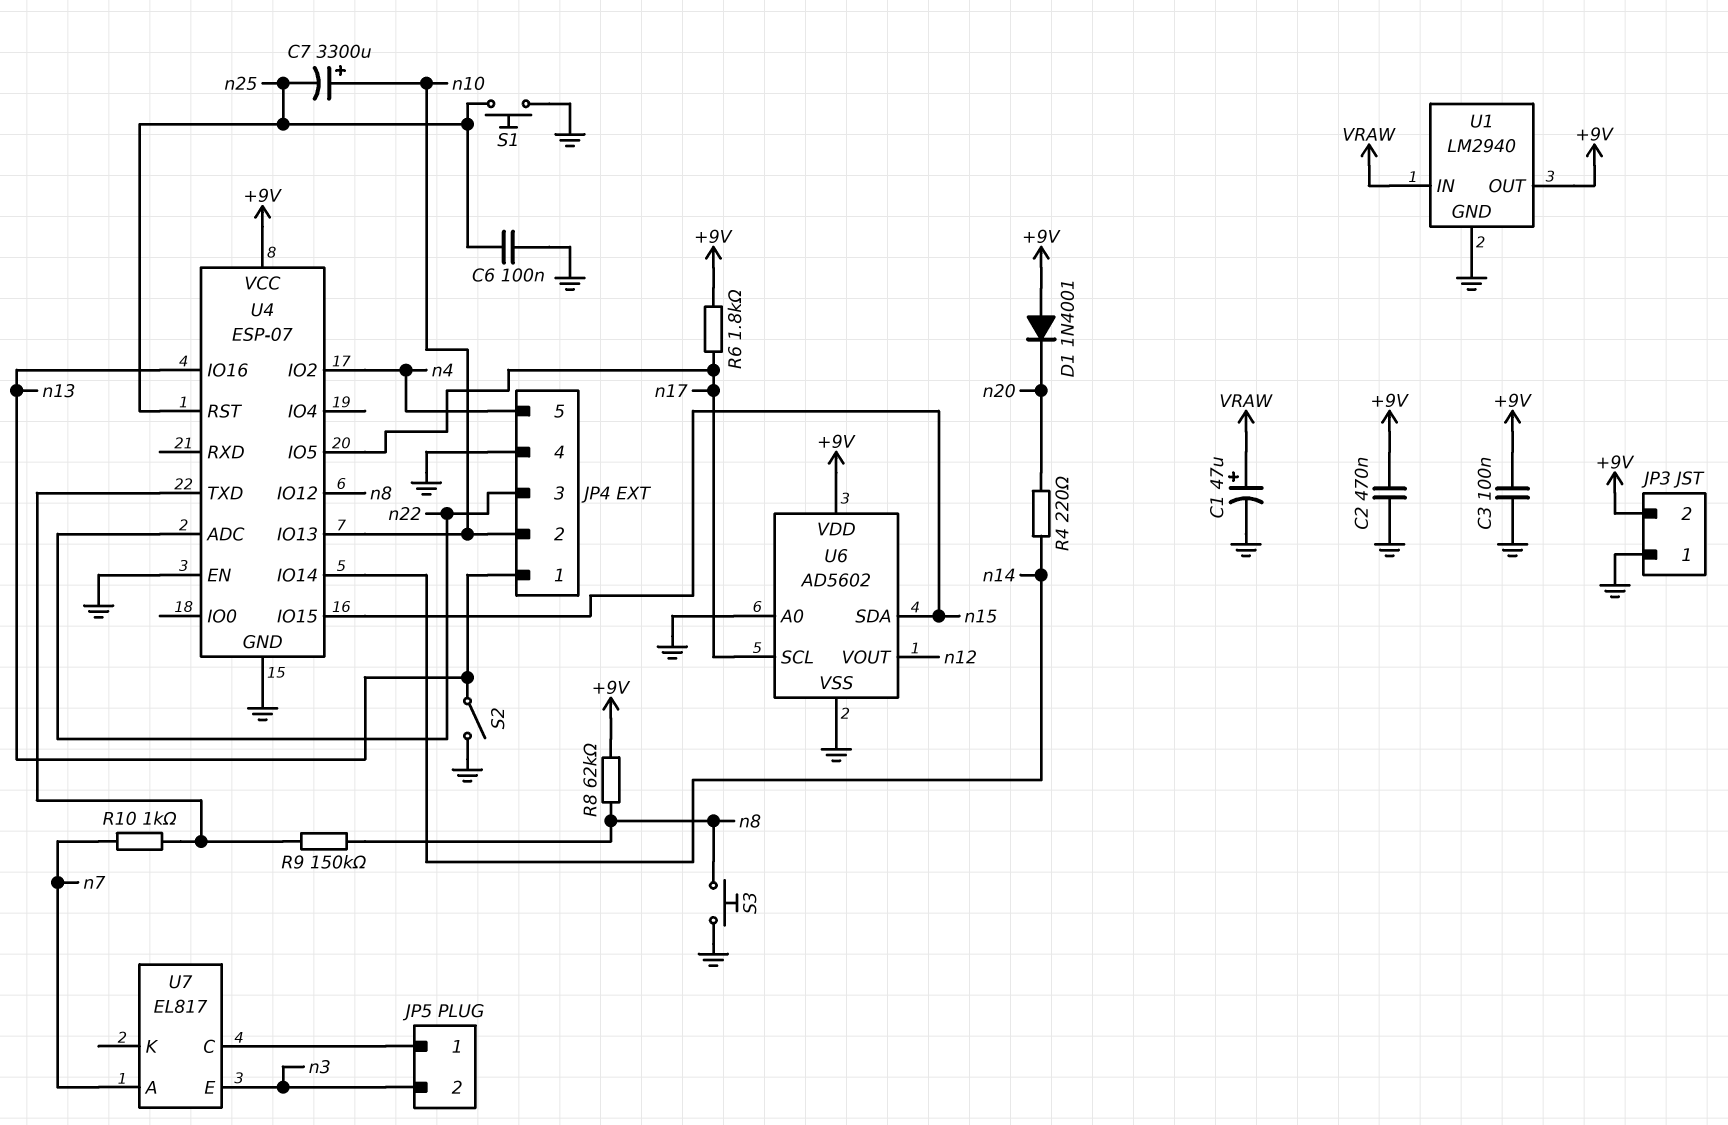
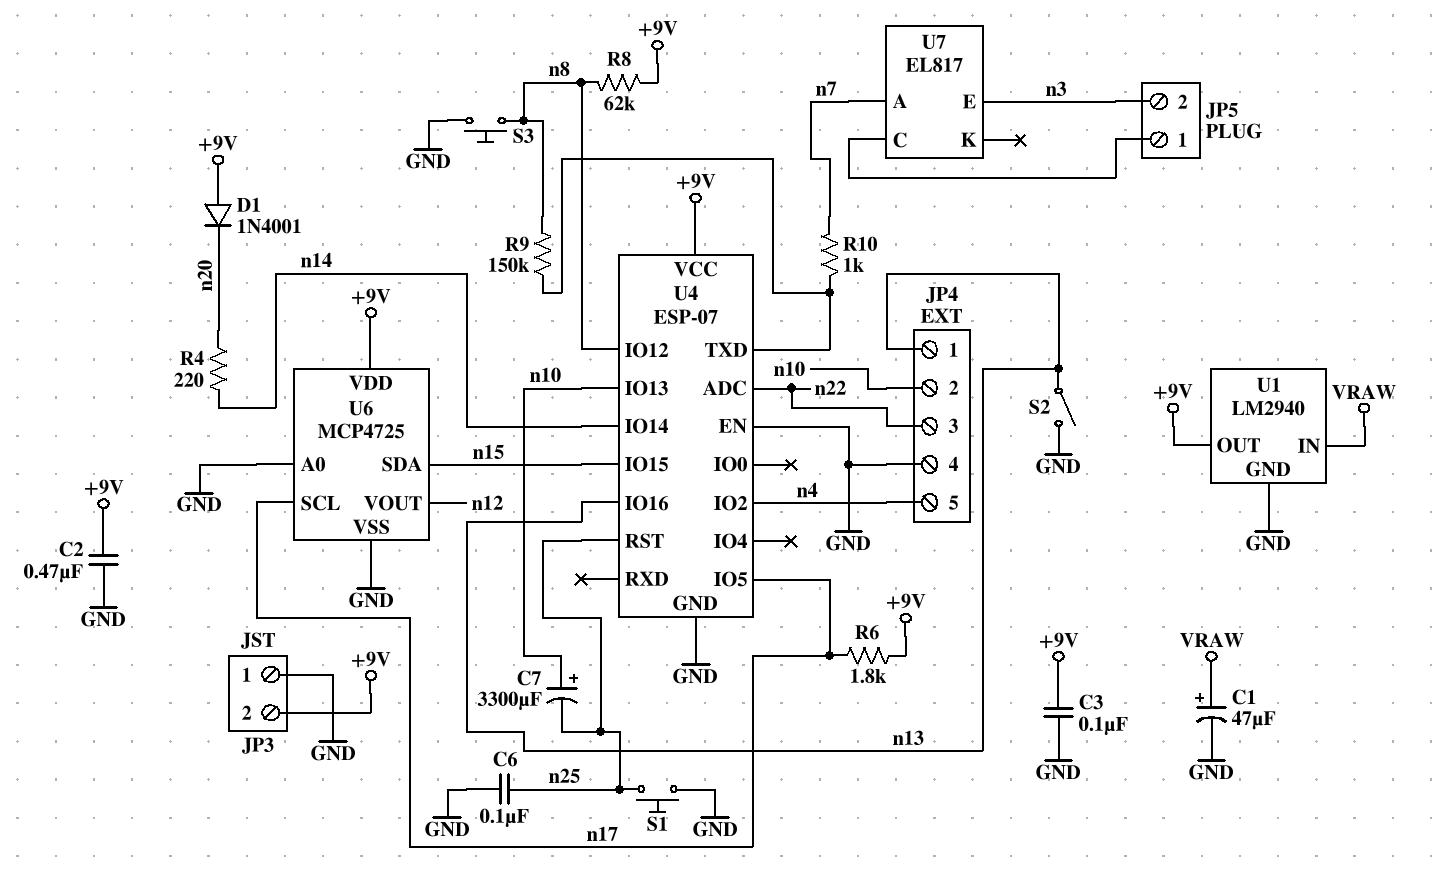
U6: AD5602 -> MCP4725

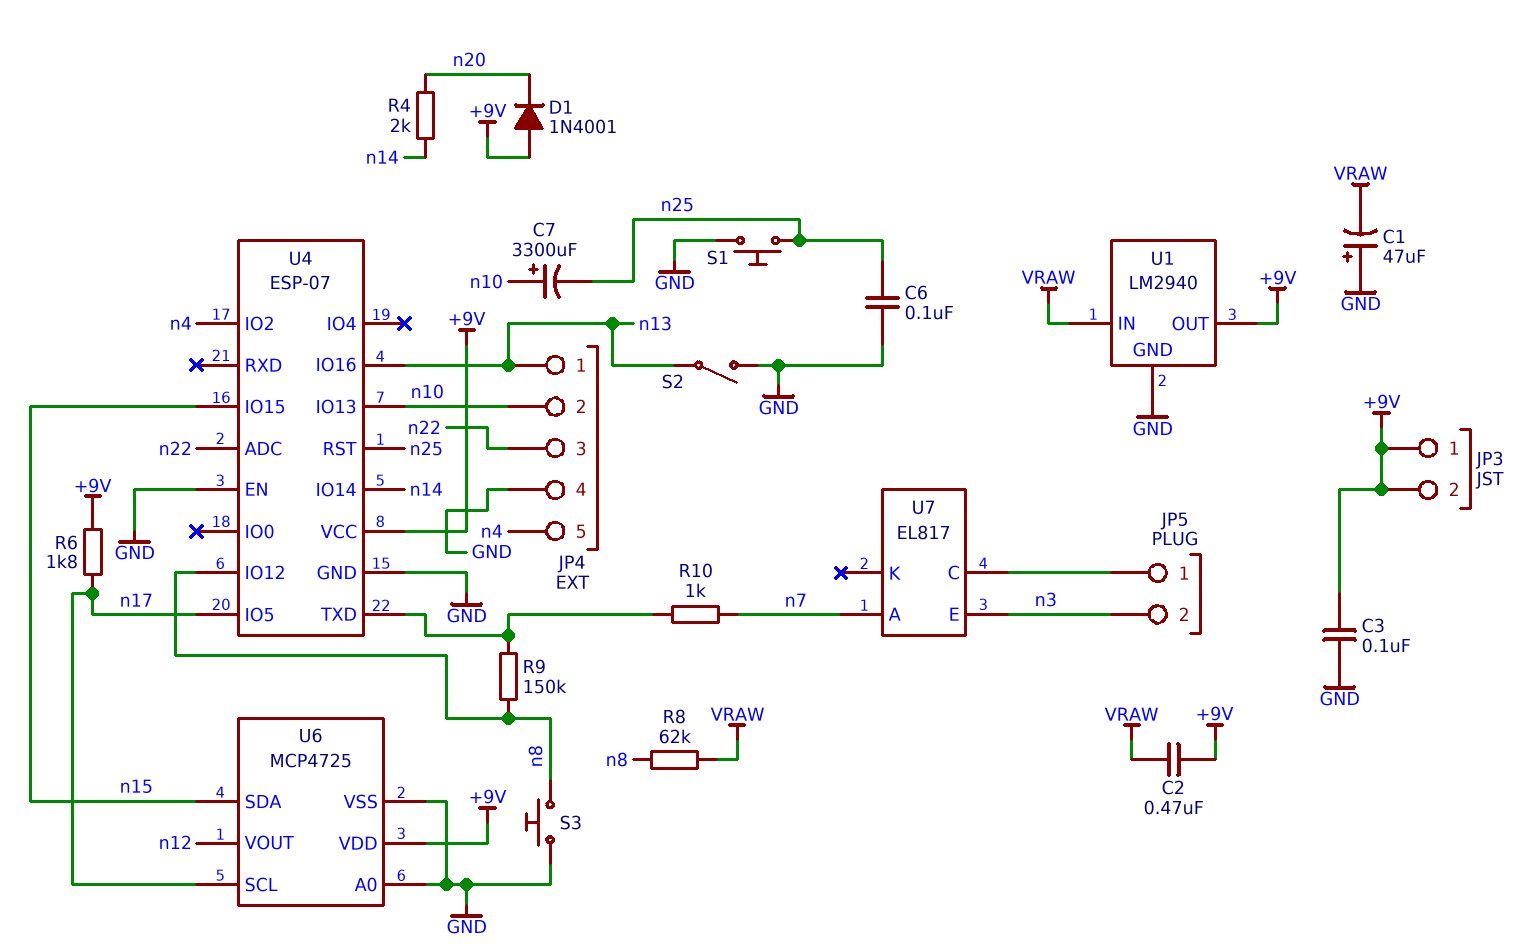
C1: 47uF (plus VRAW, minus GND) -> 47uF (plus GND, minus VRAW)
C2: 470nF (+9V, GND) -> 470nF (+9V, VRAW)
JP3 pin 1: GND -> +9V
R4: 220 (n14, n20) -> 2k (n14, n20)
R8: 62k (+9V, n8) -> 62k (VRAW, n8)

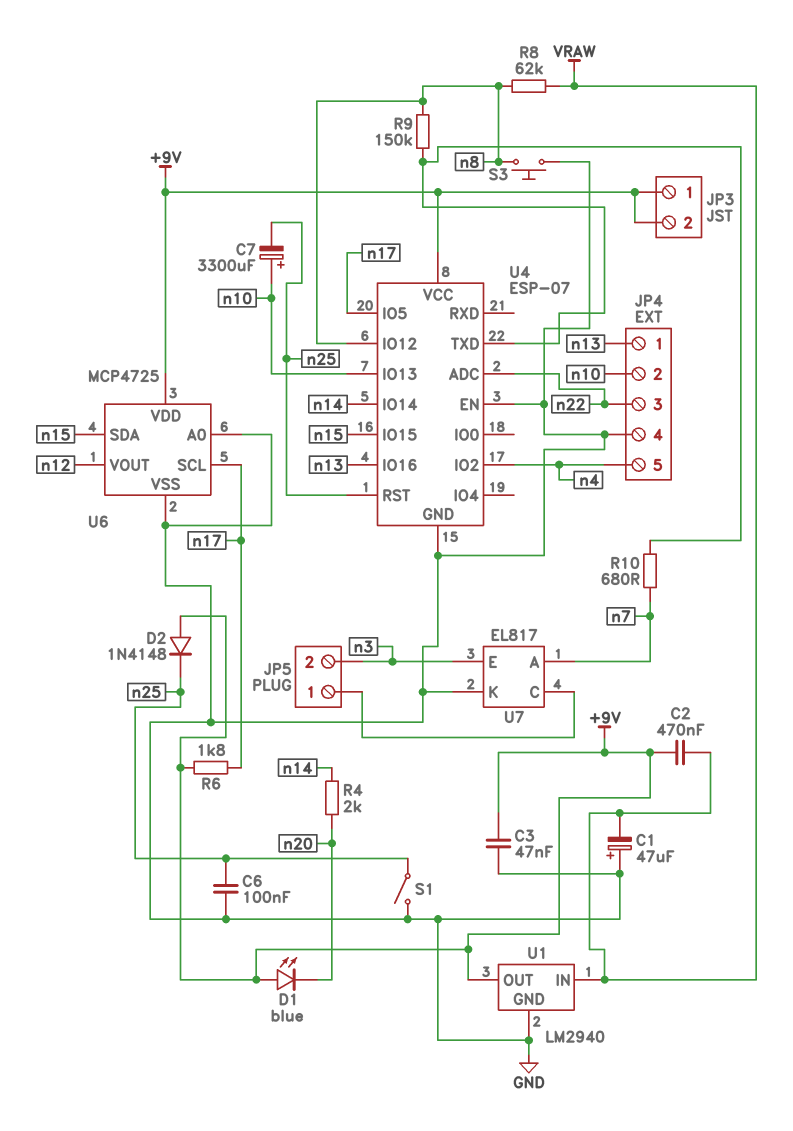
C3: 100nF (+9V, GND) -> 47nF (+9V, GND)
D1: diode 1N4001 (A +9V, K n20) -> LED blue (A +9V, K n20)
D2: none -> diode 1N4148 (A +9V, K n25)
R10: 1k (U4/TXD, n7) -> 680 (U4/TXD, n7)
S1: button (GND, n25) -> switch (GND, n25)
S2: switch (GND, n13) -> none
U7 pin K: none -> GND

